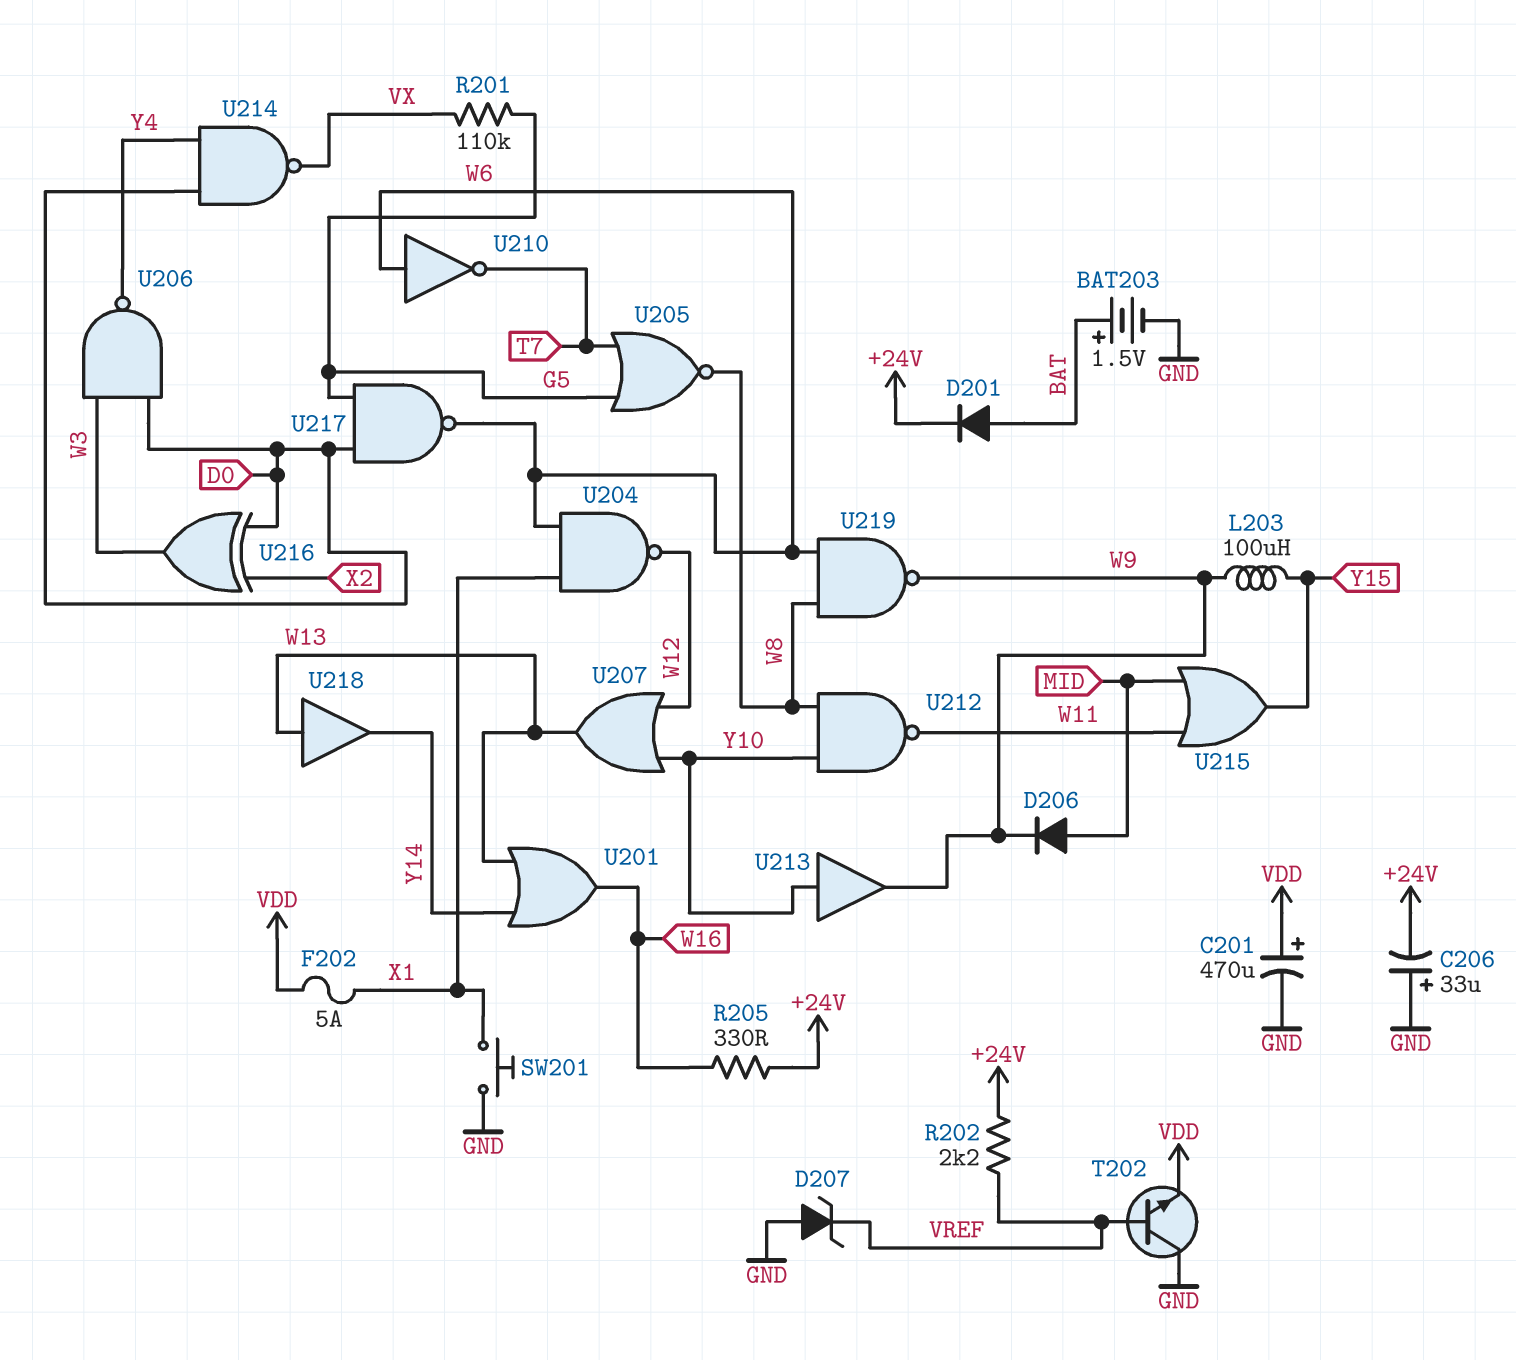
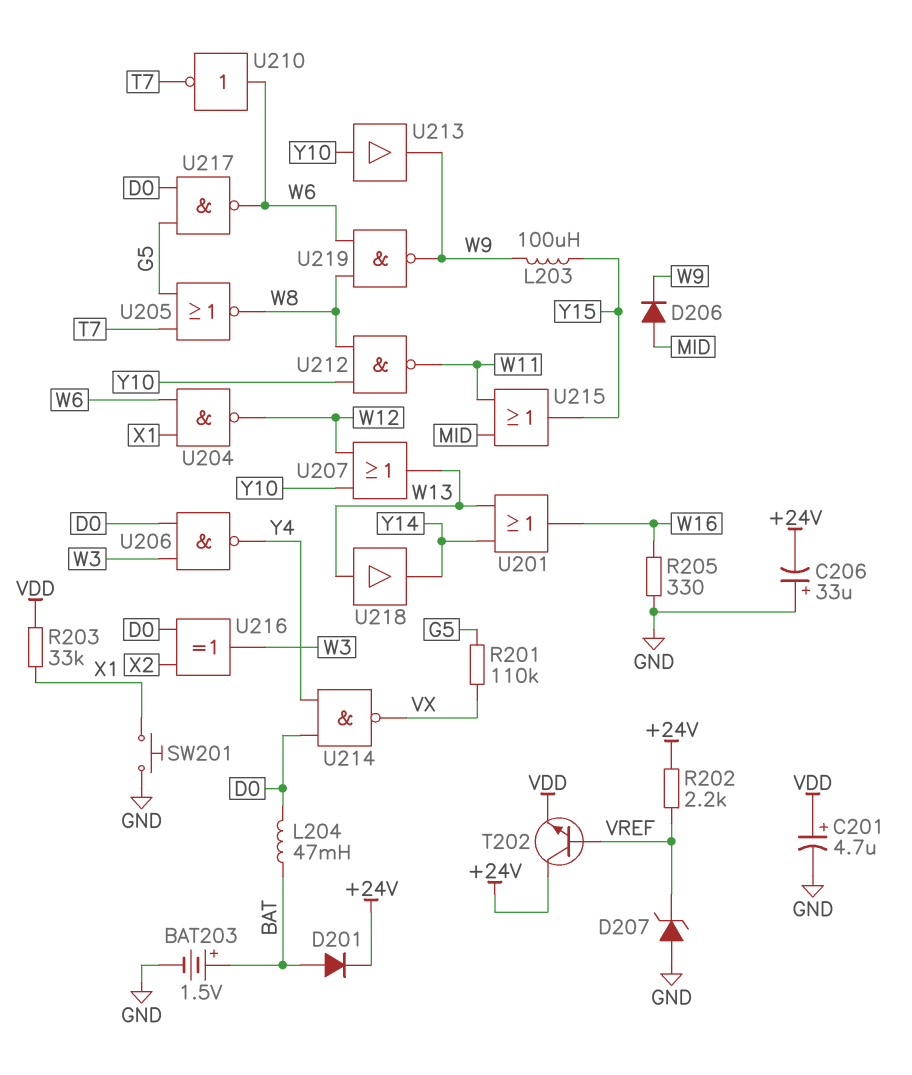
C201: 470uF (plus VDD, minus GND) -> 4.7uF (plus VDD, minus GND)
F202: 5A (VDD, X1) -> none
L204: none -> 47mH (BAT, D0)
R203: none -> 33k (VDD, X1)
R205: 330 (+24V, W16) -> 330 (GND, W16)
T202: NPN (B VREF, C GND, E VDD) -> NPN (B VREF, C +24V, E VDD)

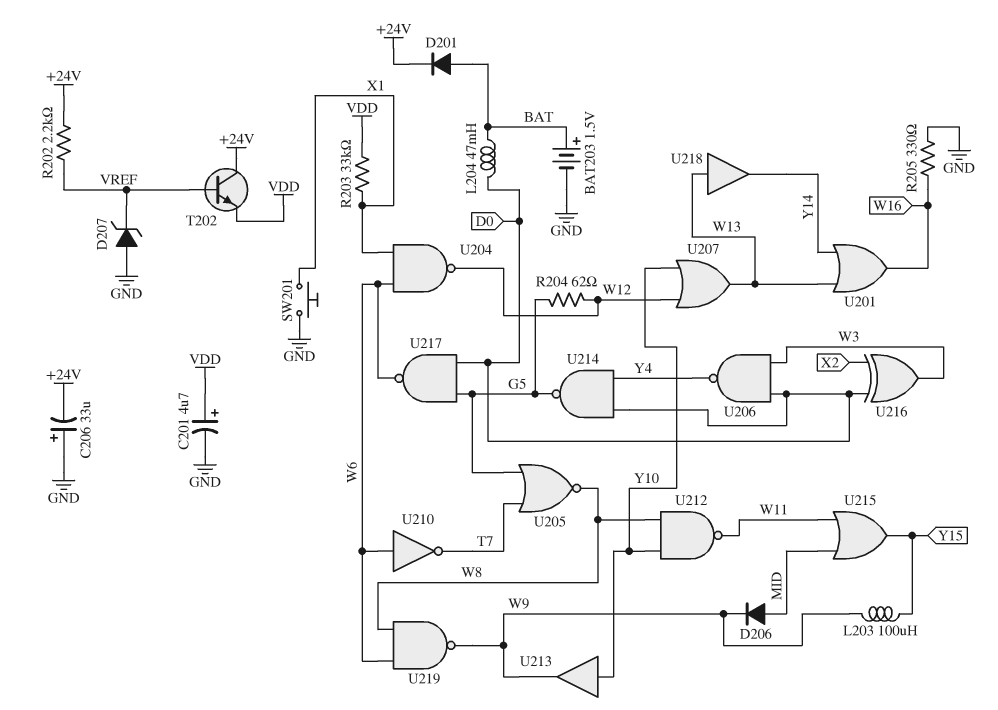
R201: 110k (G5, VX) -> none
R204: none -> 62 (G5, W12)
U214: NAND (in D0, in Y4, out VX) -> NAND (in D0, in Y4, out G5)

